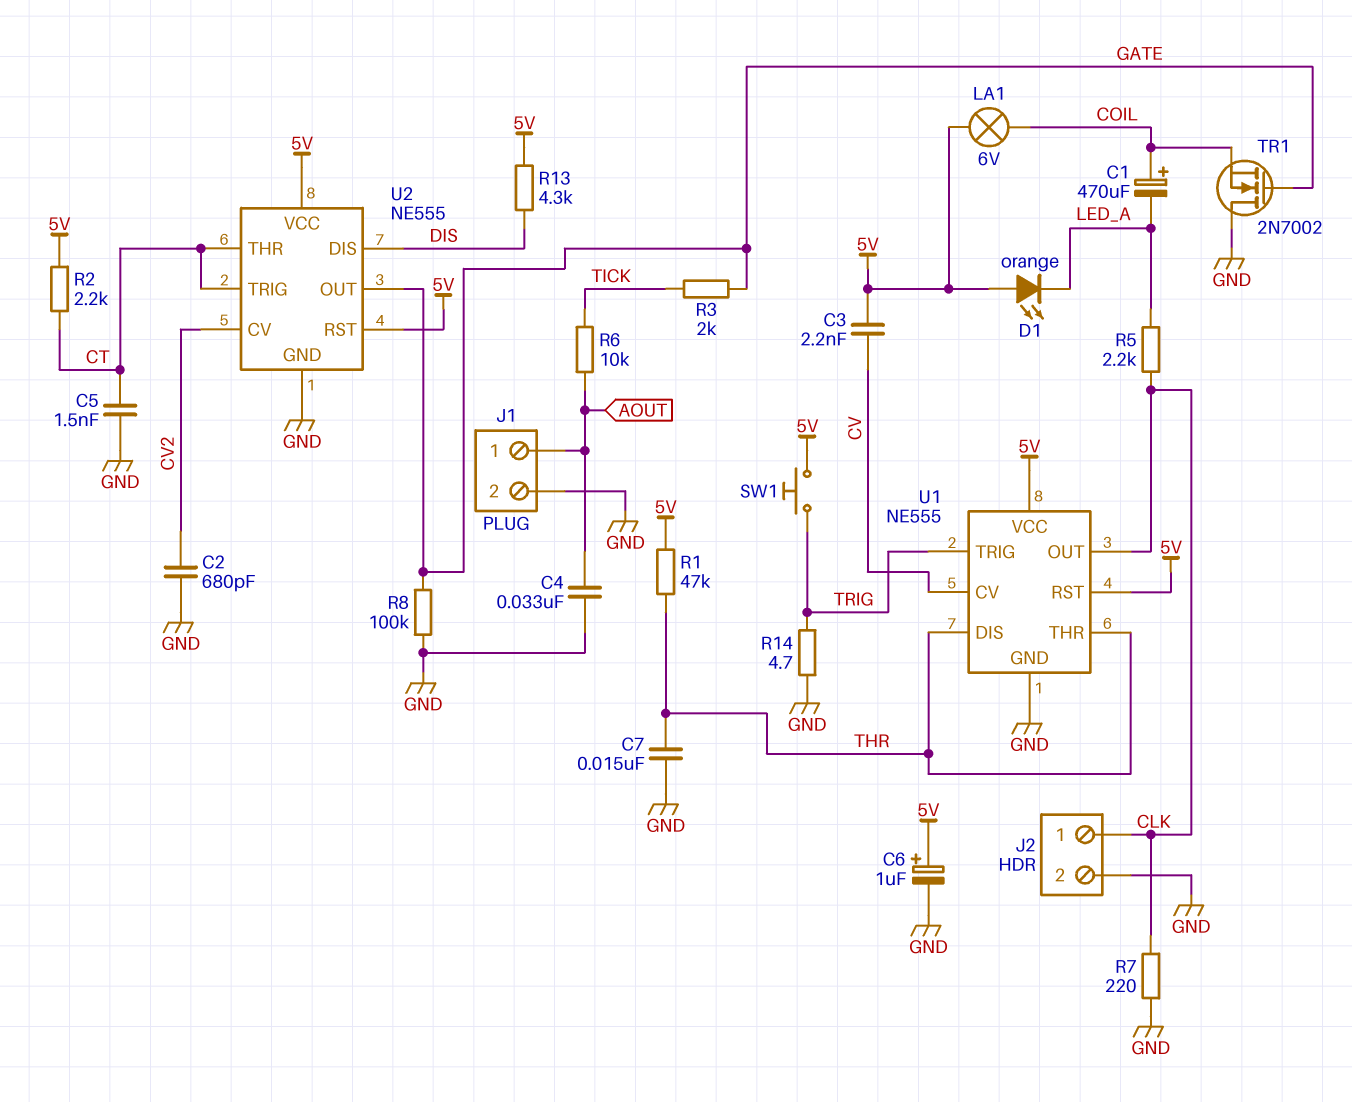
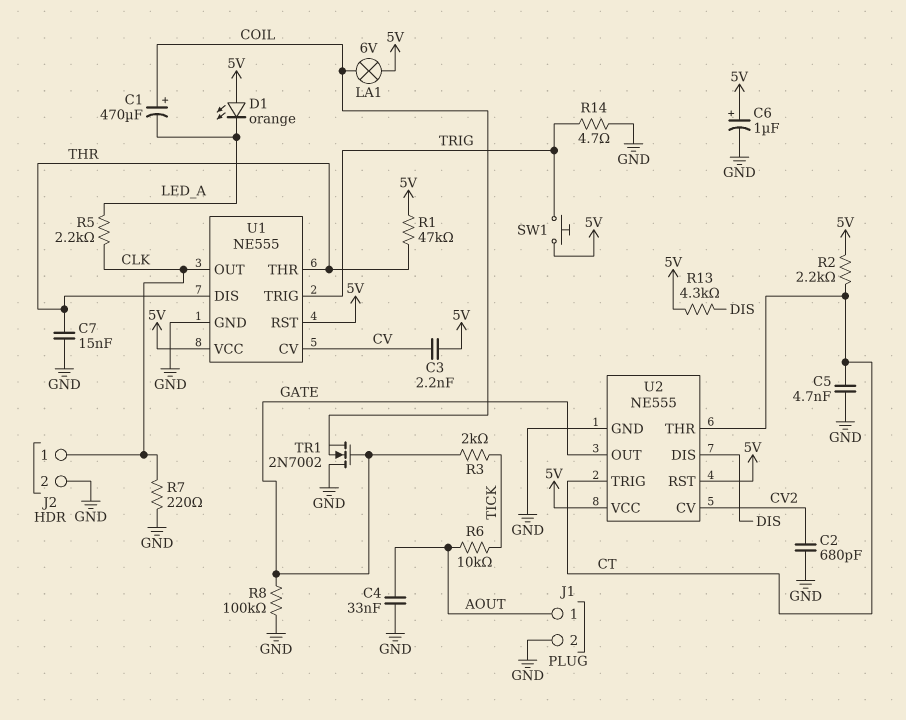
C5: 1.5nF (CT, GND) -> 4.7nF (CT, GND)

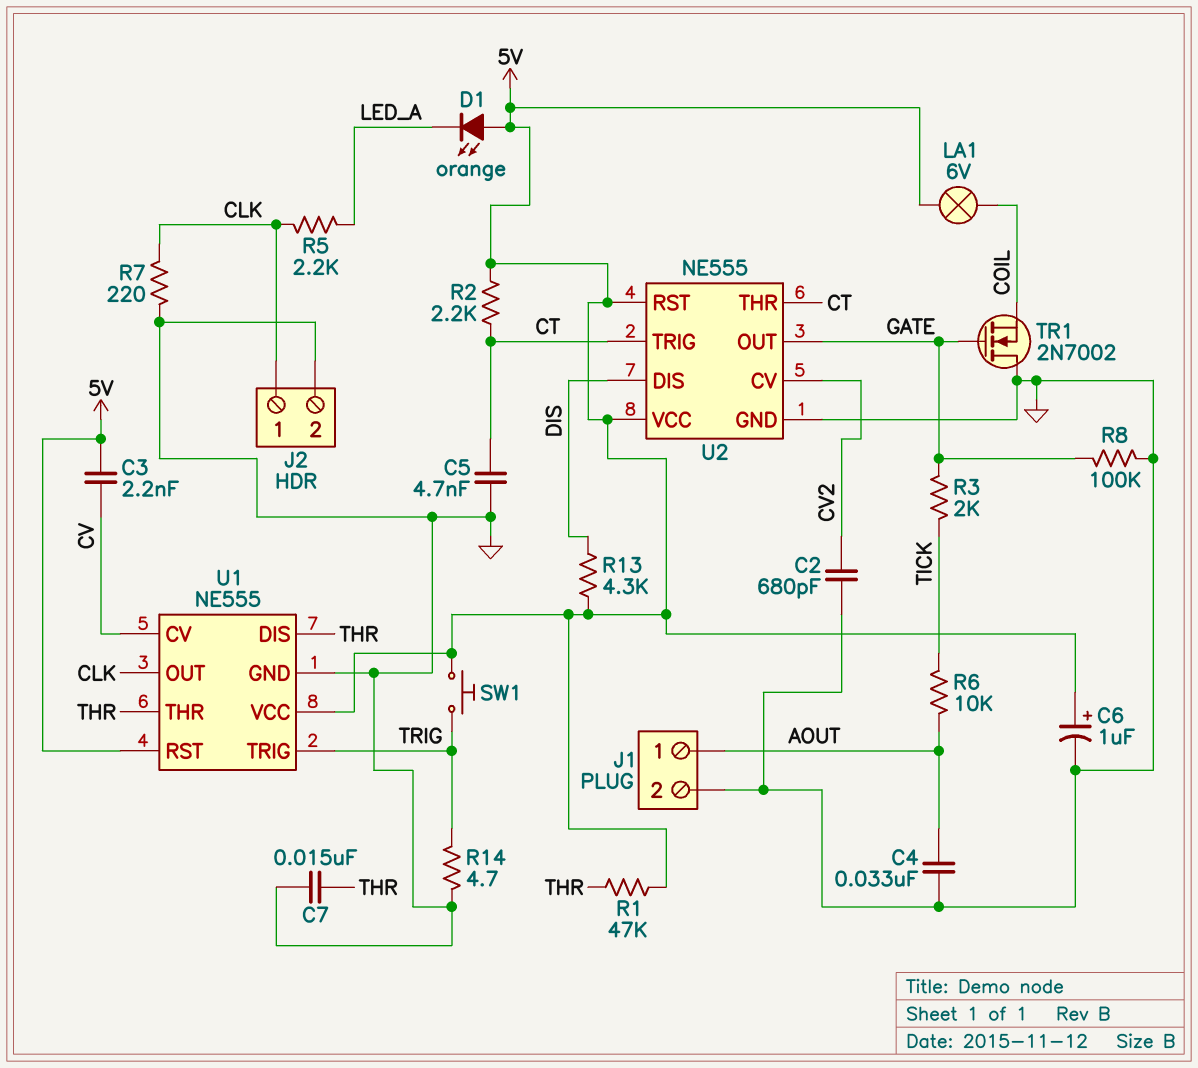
C1: 470uF (plus COIL, minus LED_A) -> none

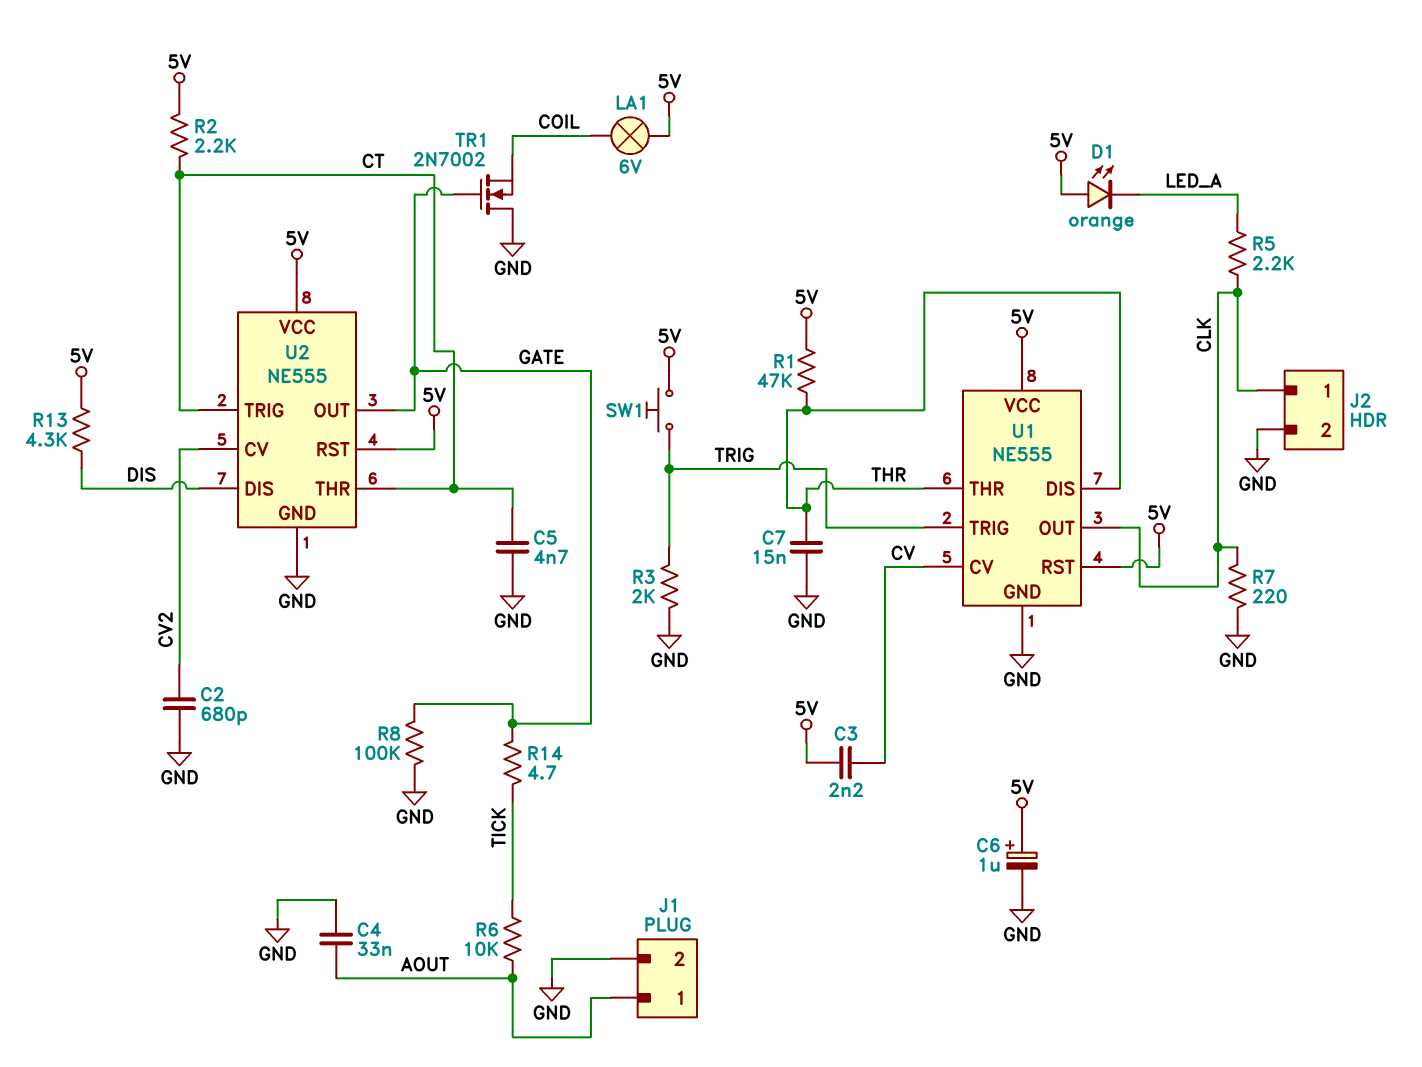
R3: 2k (GATE, TICK) -> 2k (GND, TRIG)
R14: 4.7 (GND, TRIG) -> 4.7 (GATE, TICK)

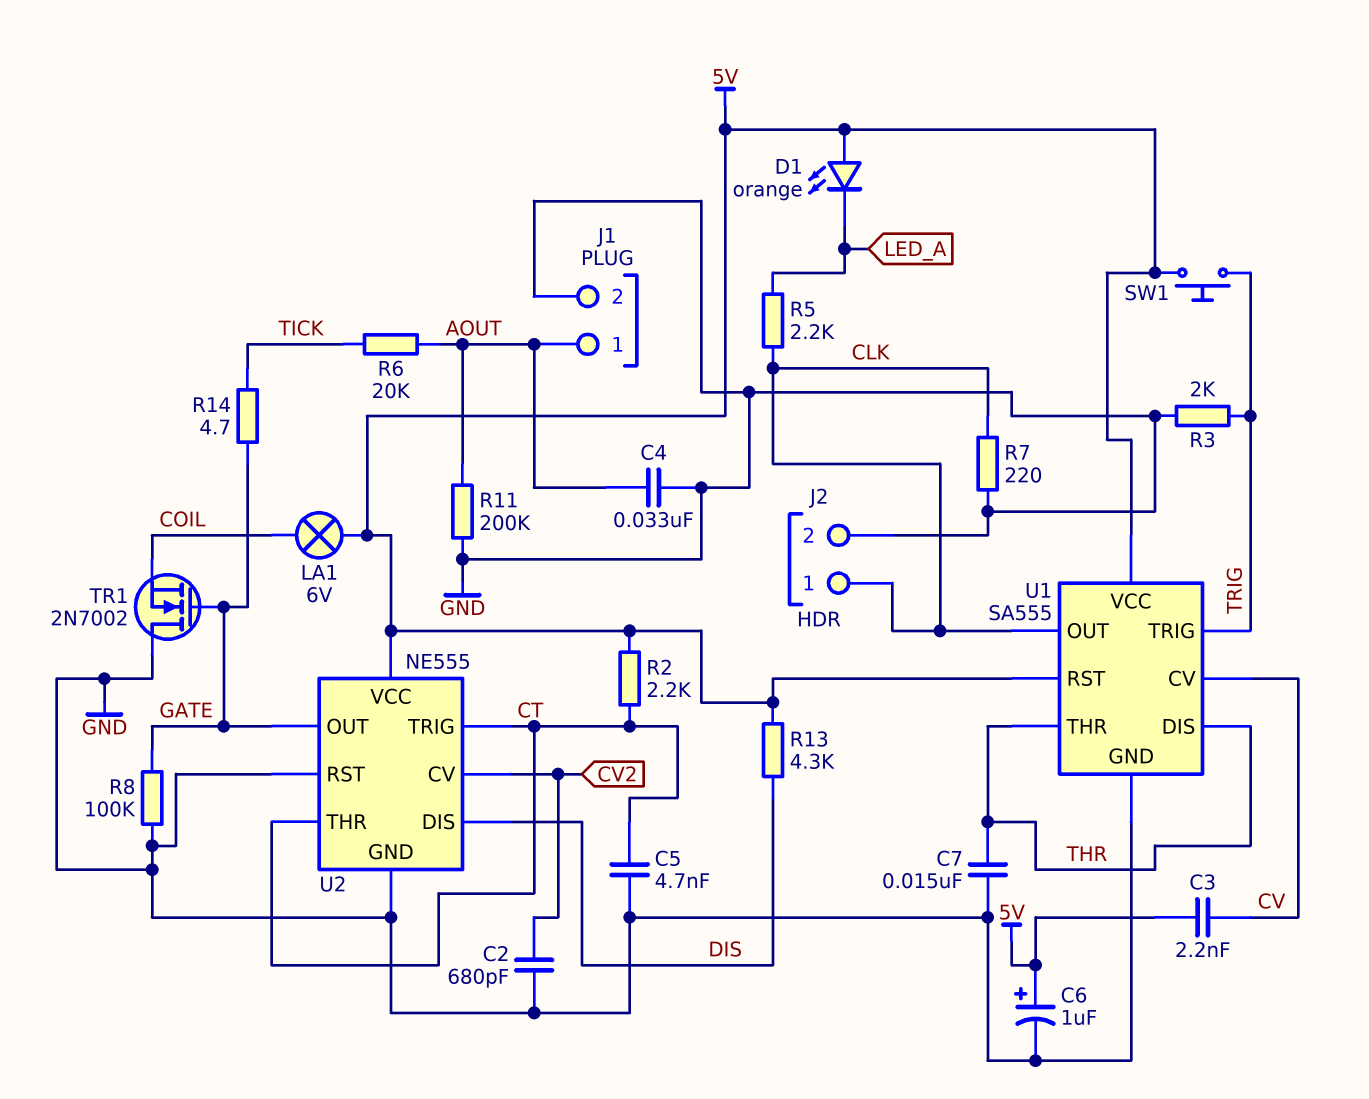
R1: 47k (5V, THR) -> none
R6: 10k (AOUT, TICK) -> 20k (AOUT, TICK)
R11: none -> 200k (AOUT, GND)
U1: NE555 -> SA555
U2 pin RST: 5V -> GND

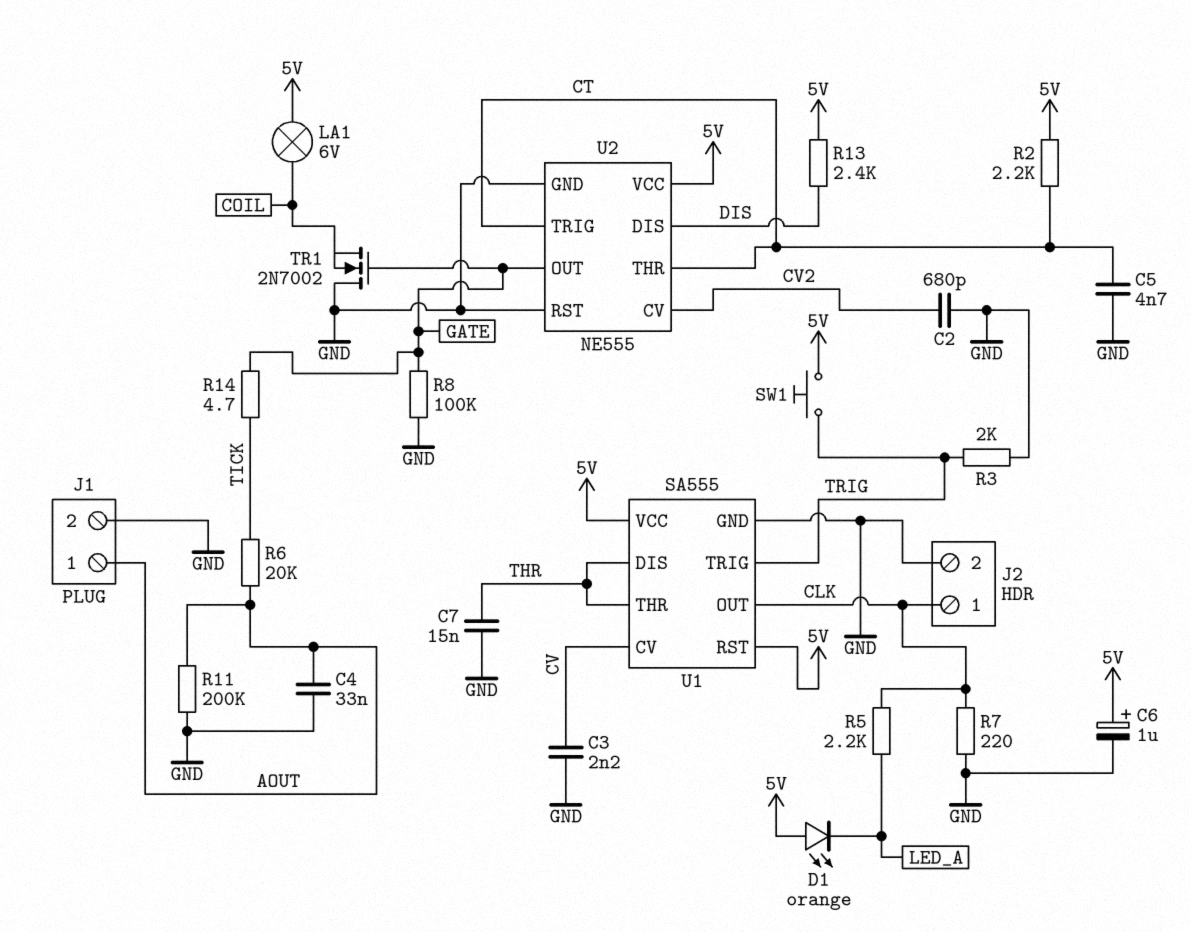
C3: 2.2nF (5V, CV) -> 2.2nF (CV, GND)
R13: 4.3k (5V, DIS) -> 2.4k (5V, DIS)

